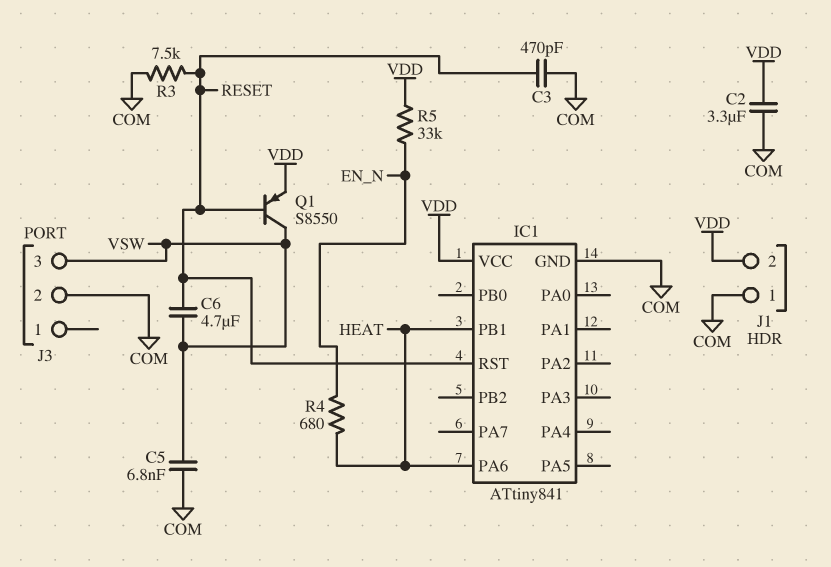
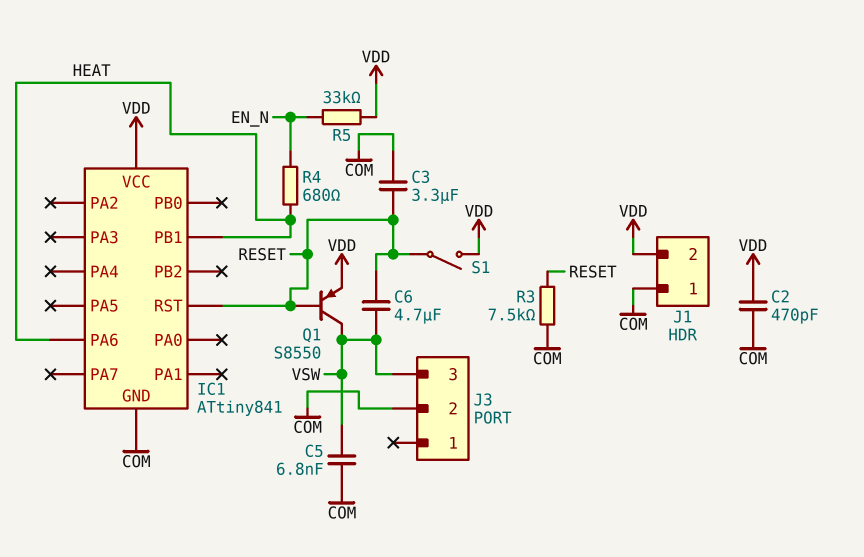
C2: 3.3uF (COM, VDD) -> 470pF (COM, VDD)
C3: 470pF (COM, RESET) -> 3.3uF (COM, RESET)
S1: none -> switch (RESET, VDD)

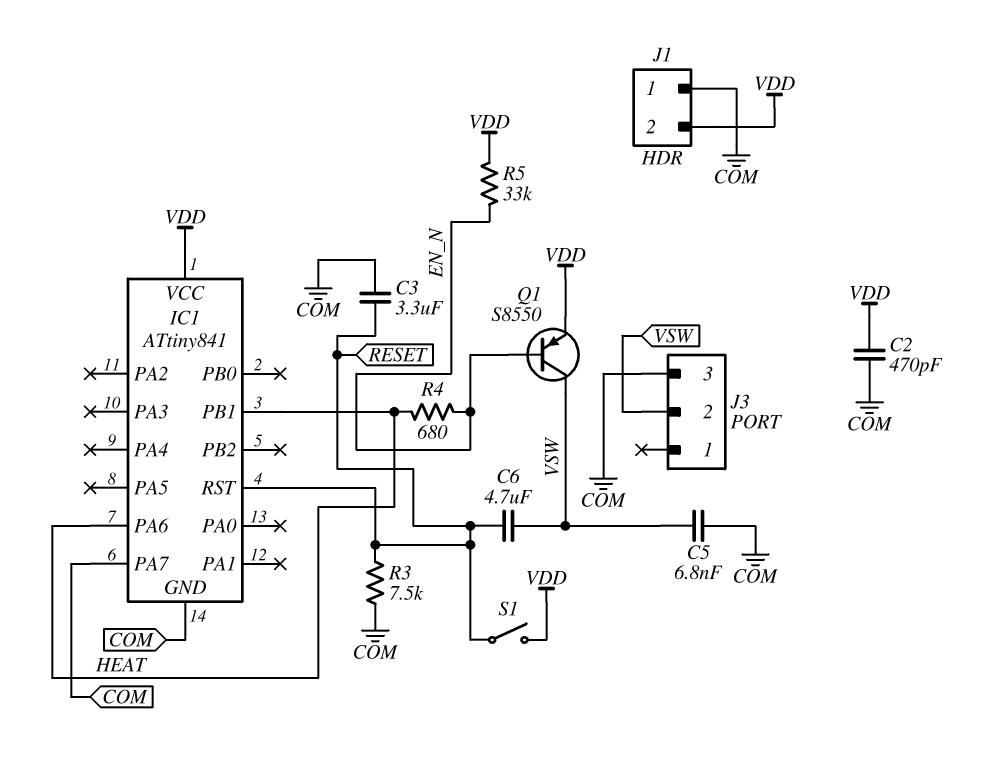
IC1 pin PA7: none -> COM
J3 pin 2: COM -> VSW
J3 pin 3: VSW -> COM
Q1: PNP S8550 (B RESET, C VSW, E VDD) -> PNP S8550 (B EN_N, C VSW, E VDD)

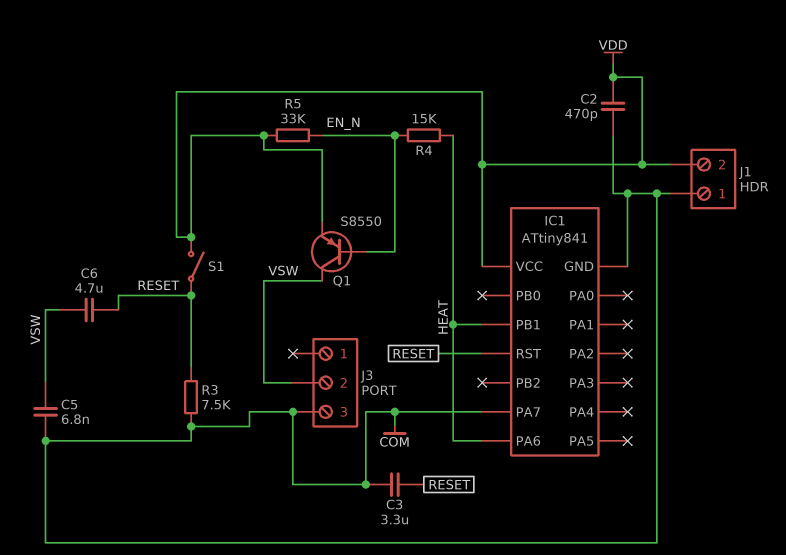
R4: 680 (EN_N, HEAT) -> 15k (EN_N, HEAT)

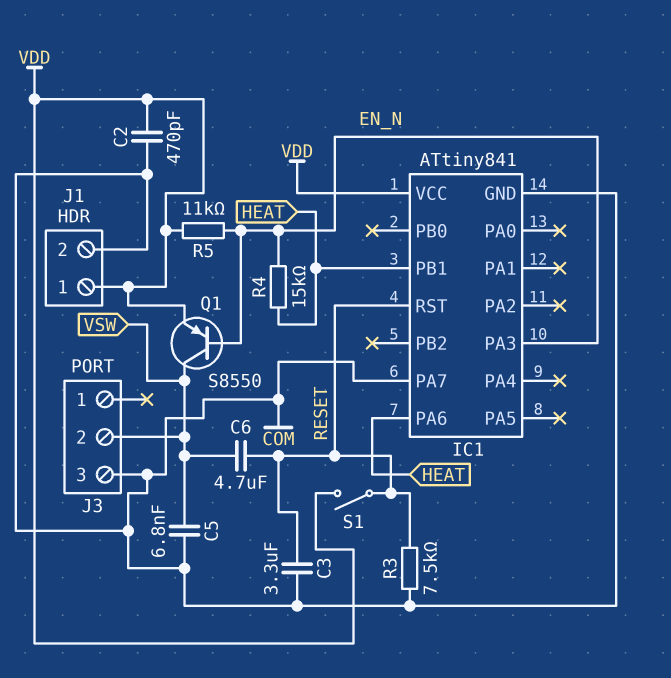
IC1 pin PA3: none -> EN_N
J1 pin 1: COM -> VDD
J1 pin 2: VDD -> COM
R5: 33k (EN_N, VDD) -> 11k (EN_N, VDD)

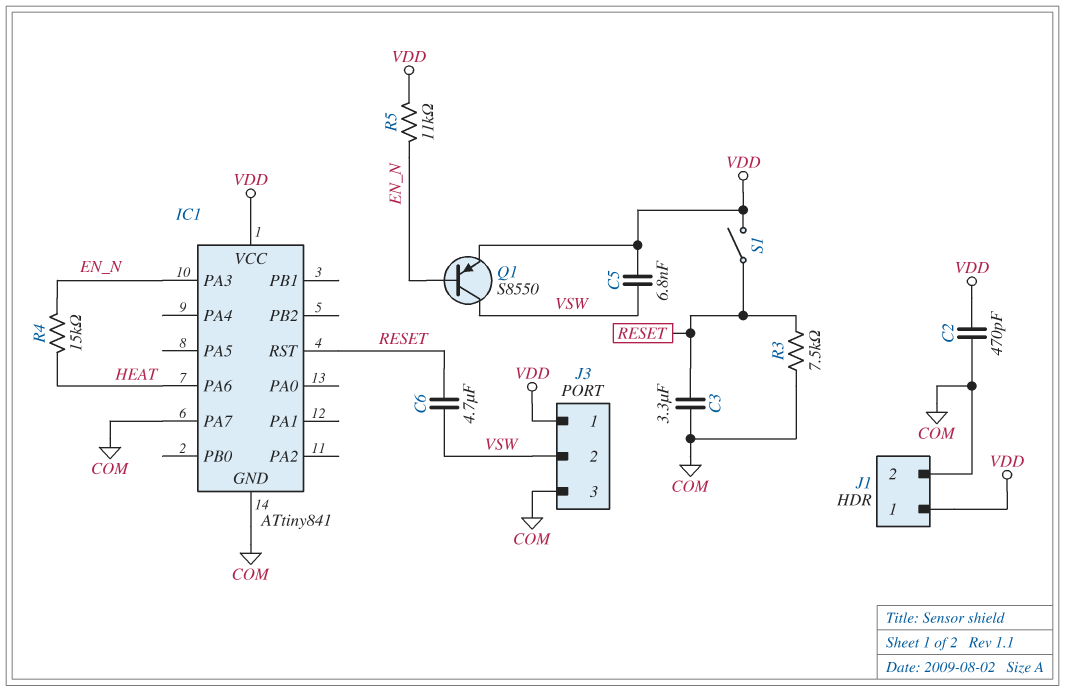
C5: 6.8nF (COM, VSW) -> 6.8nF (VDD, VSW)
IC1 pin PB1: HEAT -> none
J3 pin 1: none -> VDD

